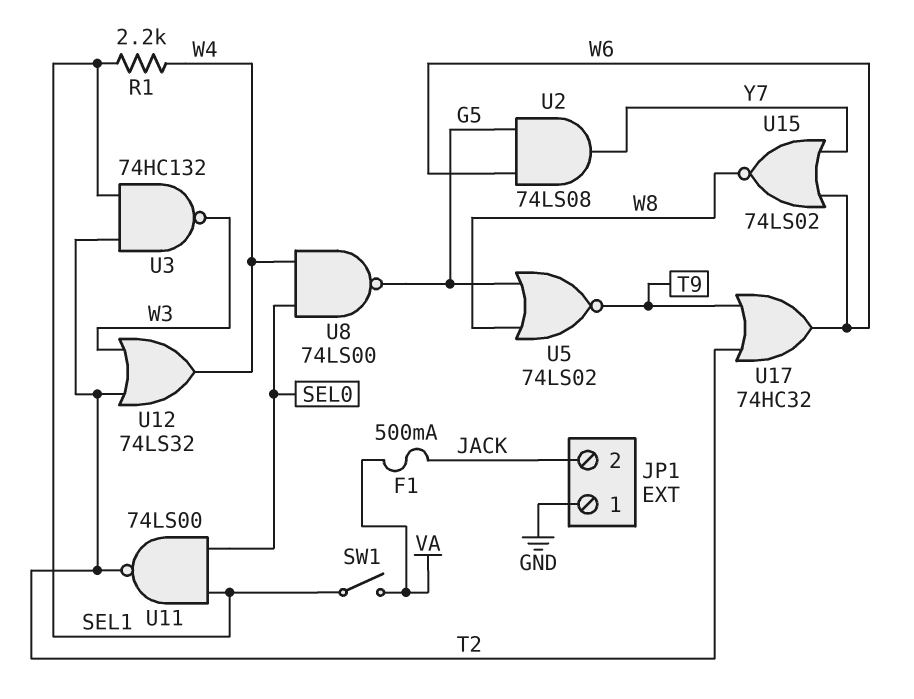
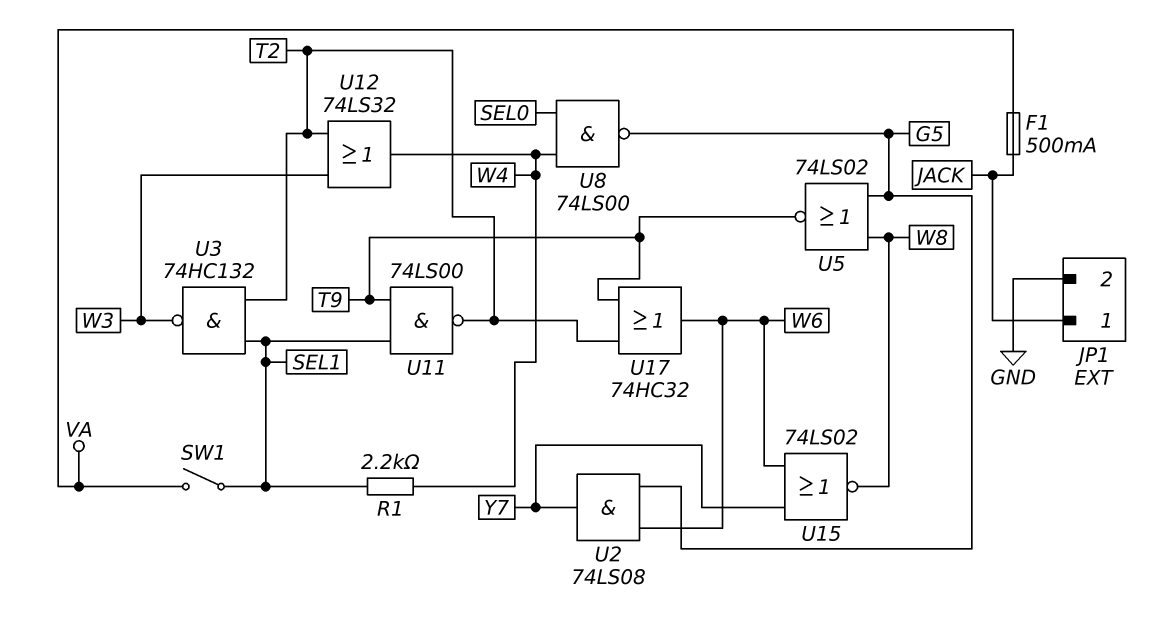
JP1 pin 1: GND -> JACK
JP1 pin 2: JACK -> GND
U11: NAND 74LS00 (in SEL0, in SEL1, out T2) -> NAND 74LS00 (in SEL1, in T9, out T2)

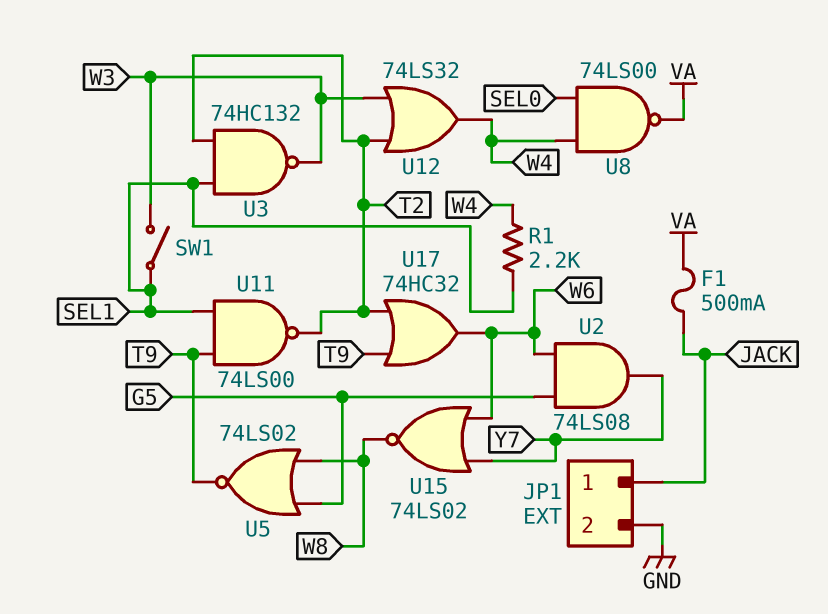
SW1: switch (SEL1, VA) -> switch (SEL1, W3)
U8: NAND 74LS00 (in SEL0, in W4, out G5) -> NAND 74LS00 (in SEL0, in W4, out VA)

